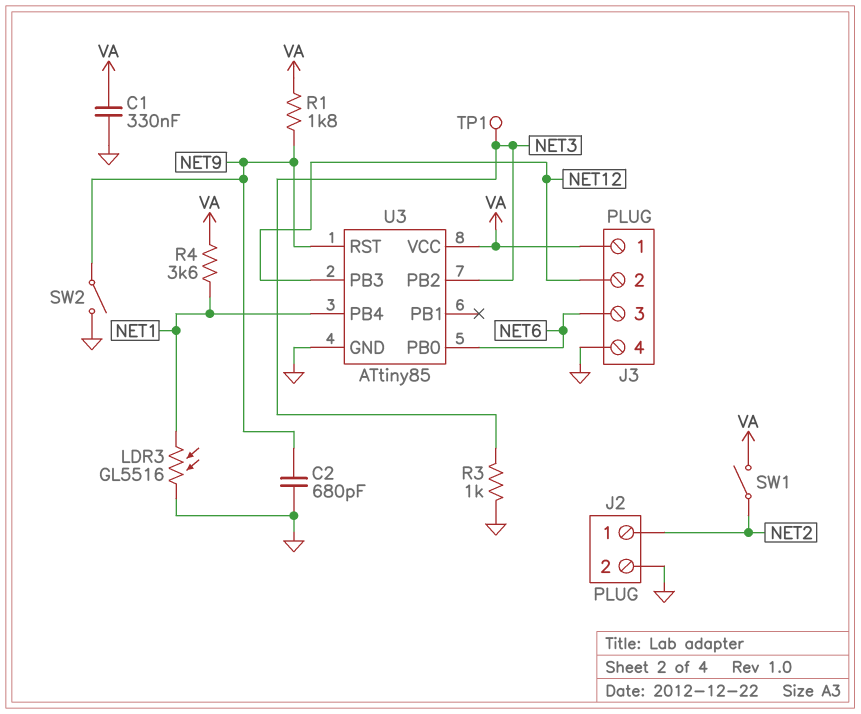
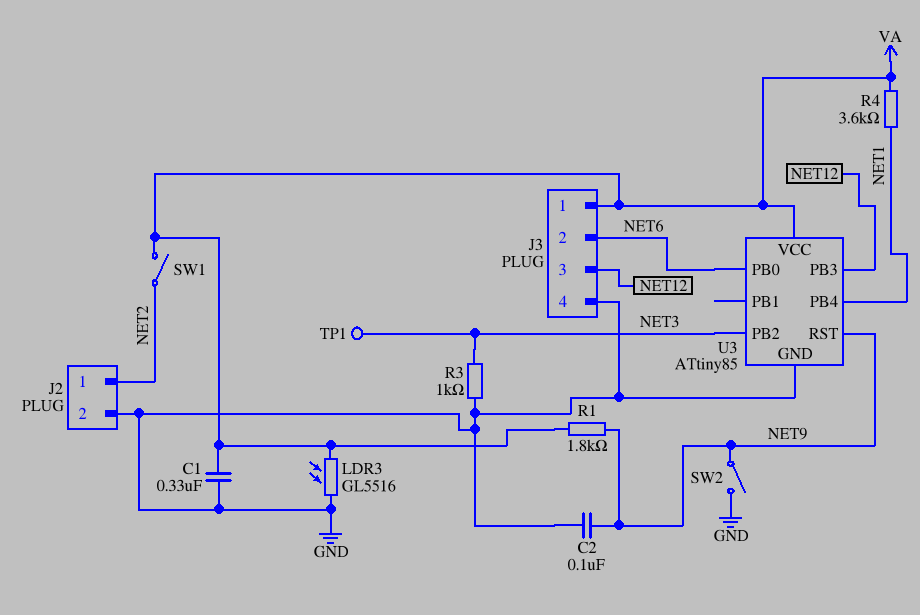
C2: 680pF (GND, NET9) -> 100nF (GND, NET9)
J3 pin 2: NET12 -> NET6
J3 pin 3: NET6 -> NET12
LDR3: GL5516 (GND, NET1) -> GL5516 (GND, VA)

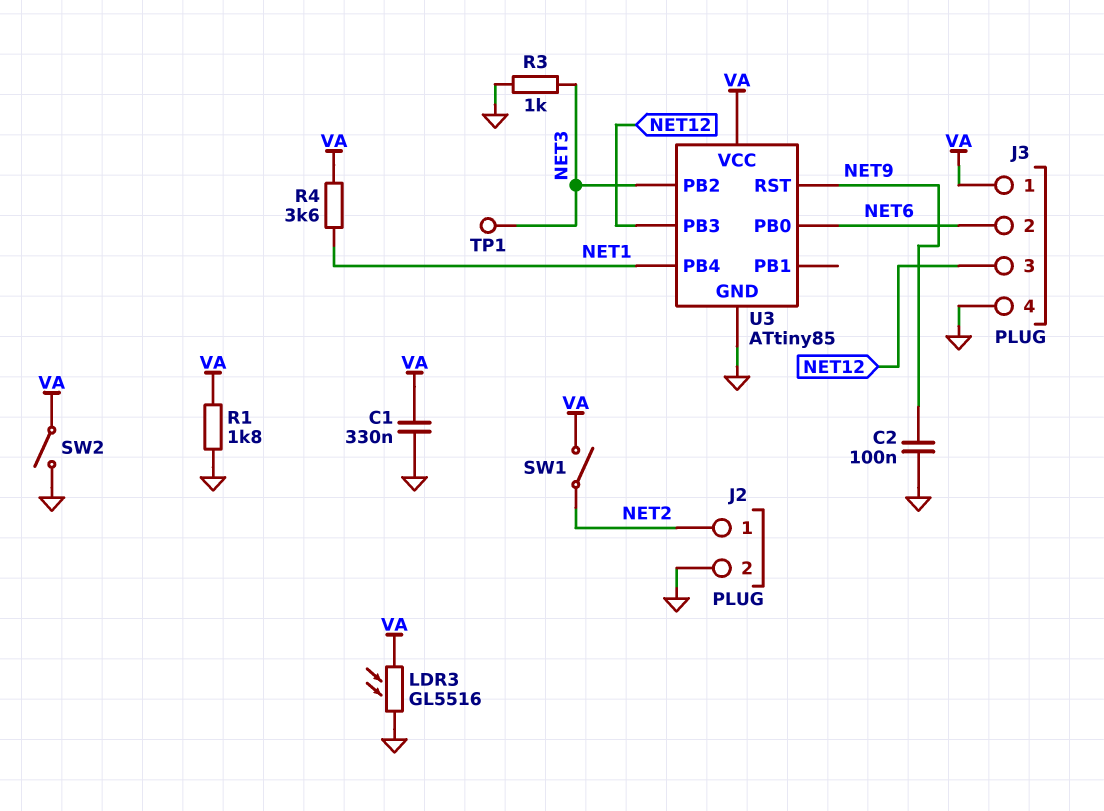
R1: 1.8k (NET9, VA) -> 1.8k (GND, VA)
SW2: switch (GND, NET9) -> switch (GND, VA)

